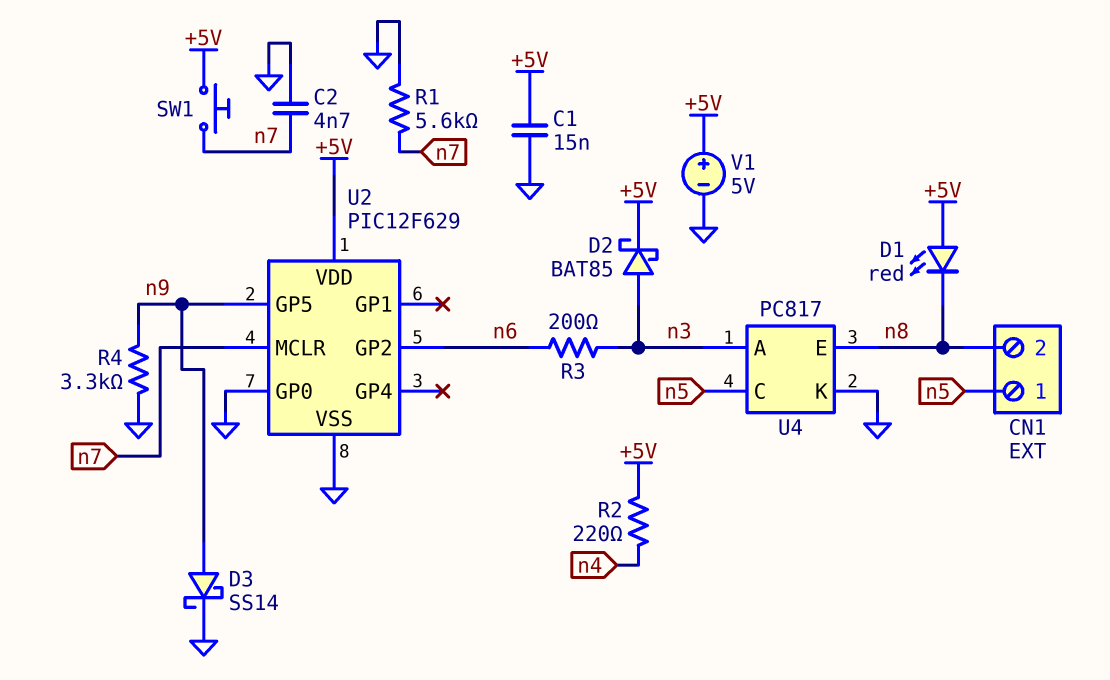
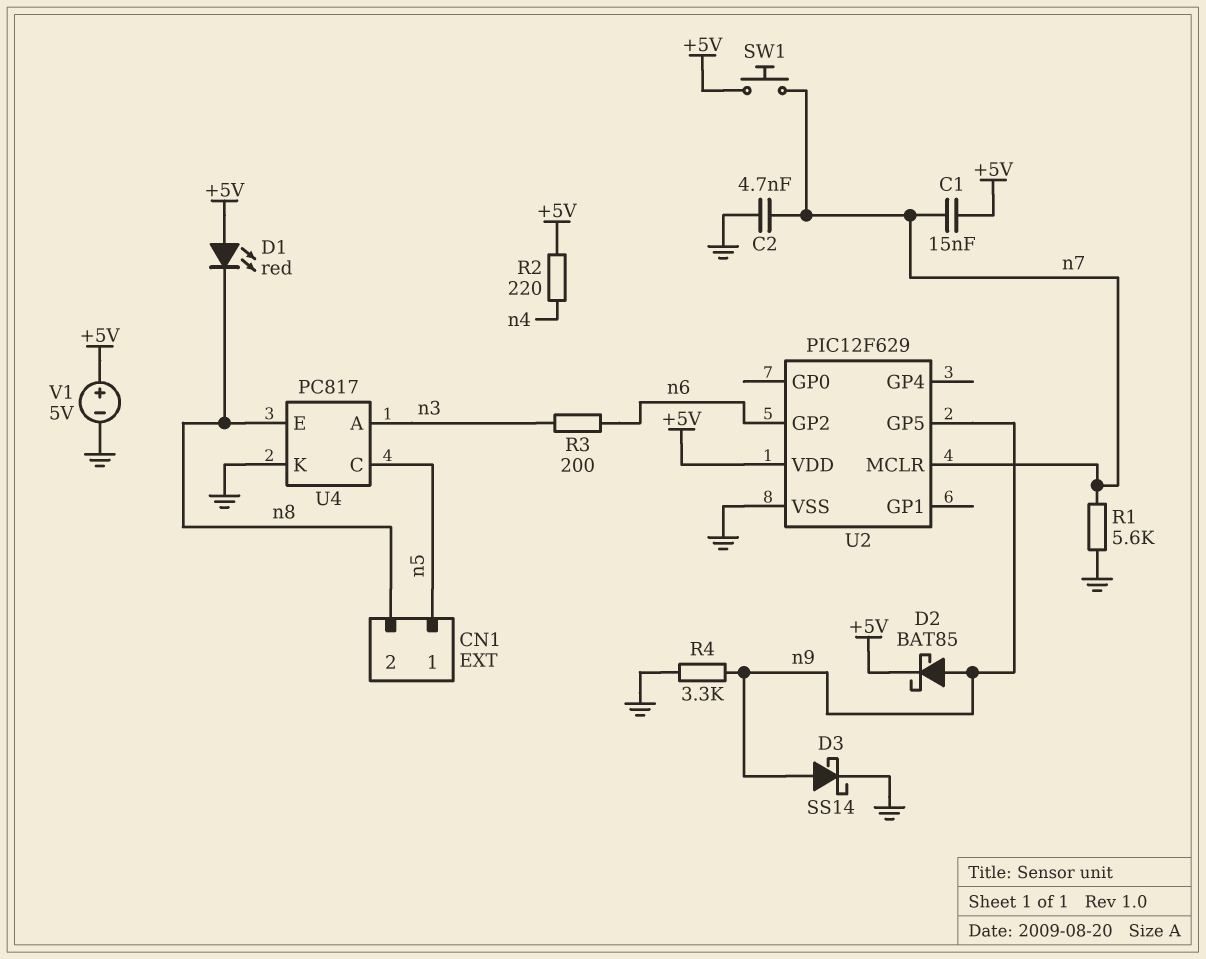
C1: 15nF (+5V, GND) -> 15nF (+5V, n7)
D2: schottky BAT85 (A n3, K +5V) -> schottky BAT85 (A n9, K +5V)
U2 pin GP0: GND -> none

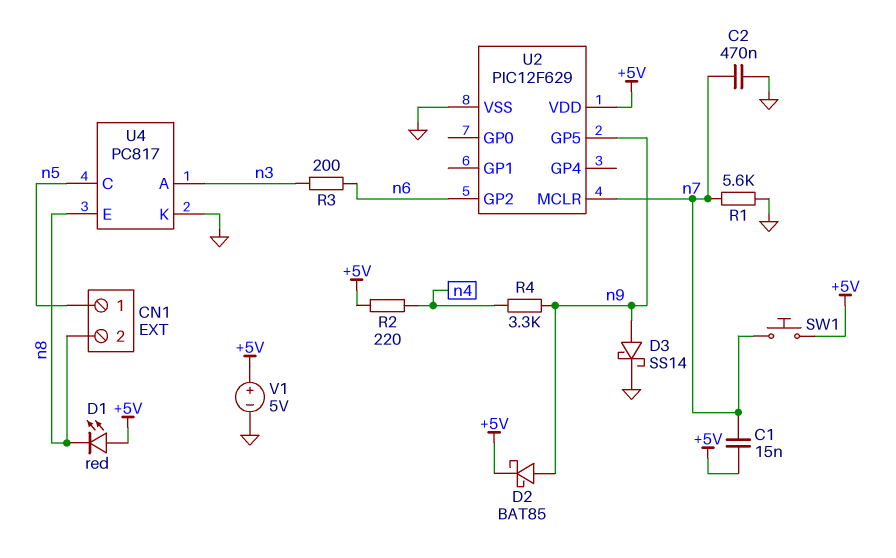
C2: 4.7nF (GND, n7) -> 470nF (GND, n7)
R4: 3.3k (GND, n9) -> 3.3k (n4, n9)

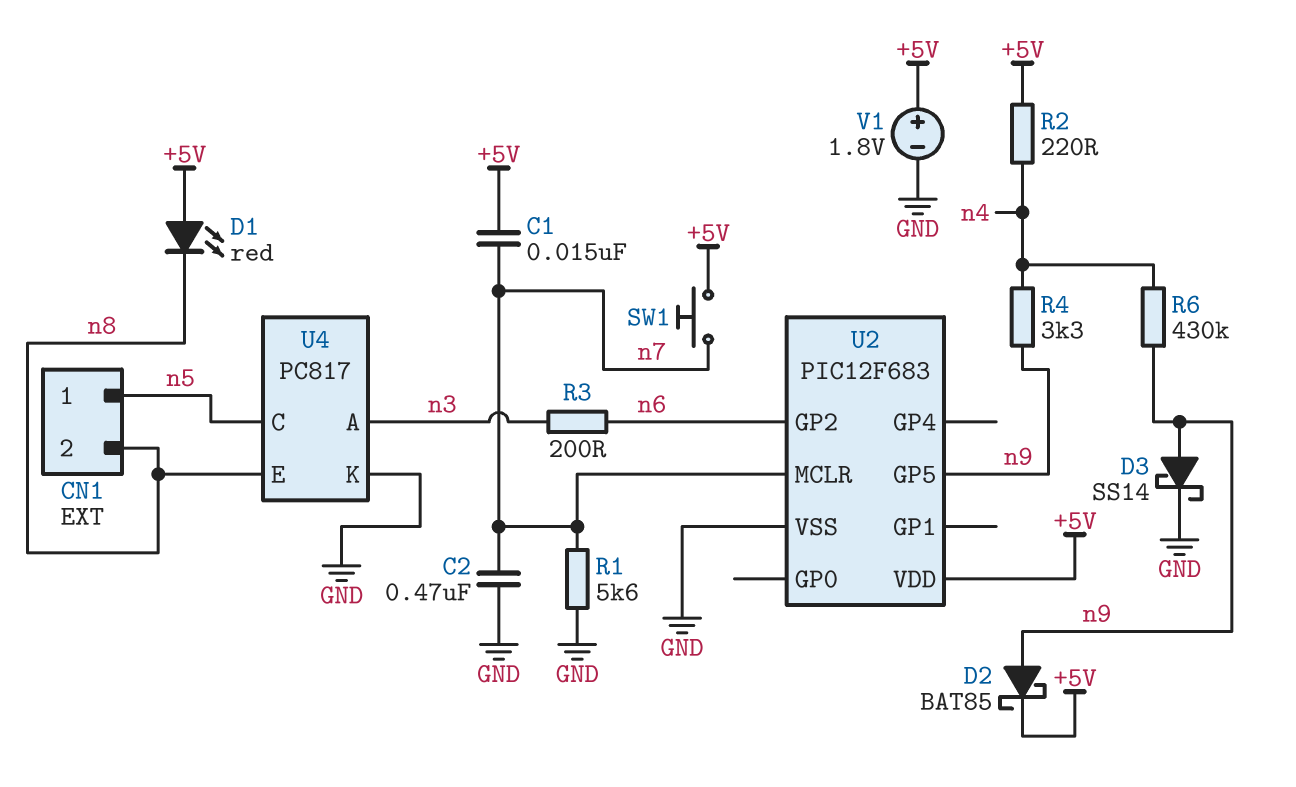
R6: none -> 430k (n4, n9)
U2: PIC12F629 -> PIC12F683
V1: 5V (plus +5V, minus GND) -> 1.8V (plus +5V, minus GND)

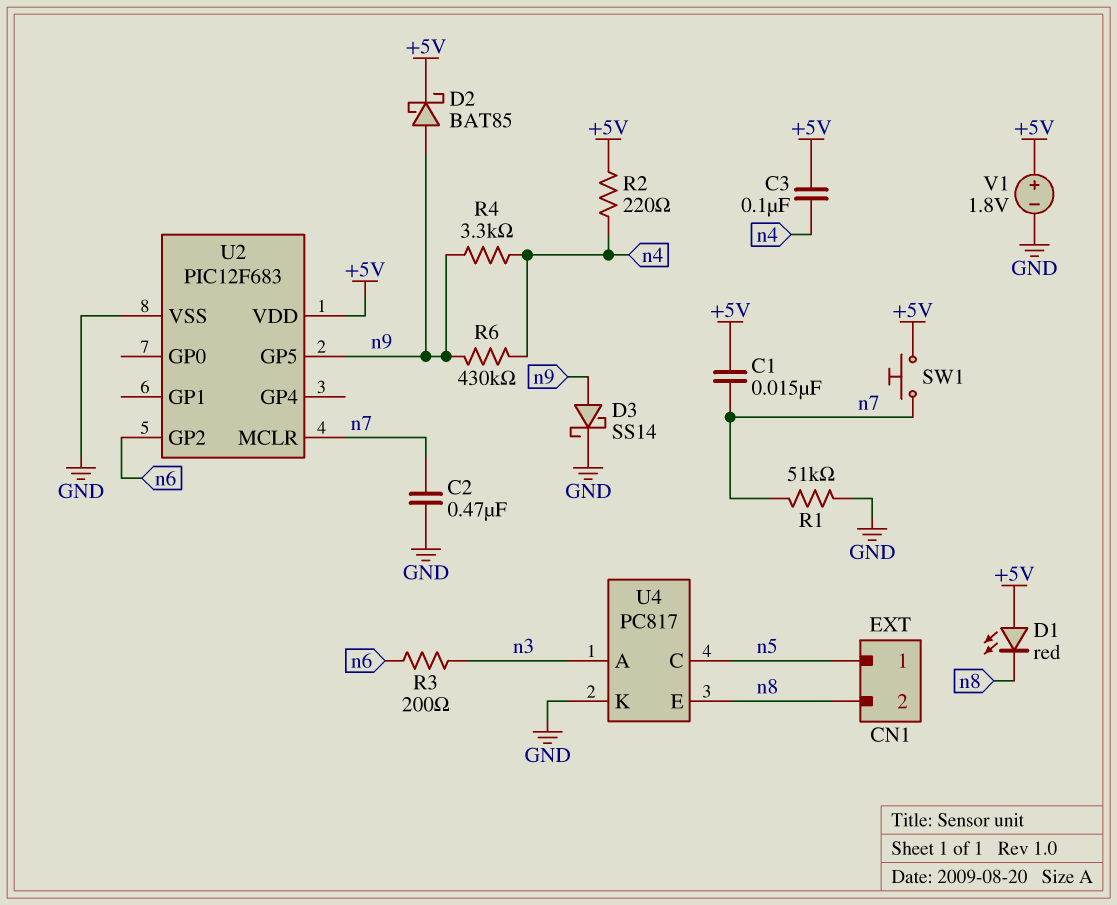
C3: none -> 100nF (+5V, n4)
R1: 5.6k (GND, n7) -> 51k (GND, n7)

